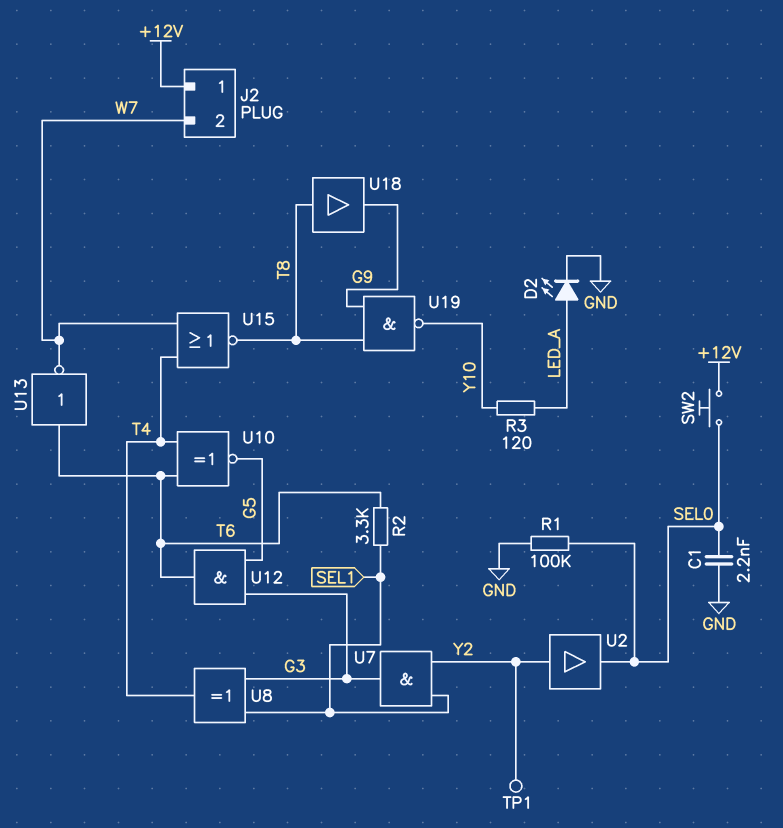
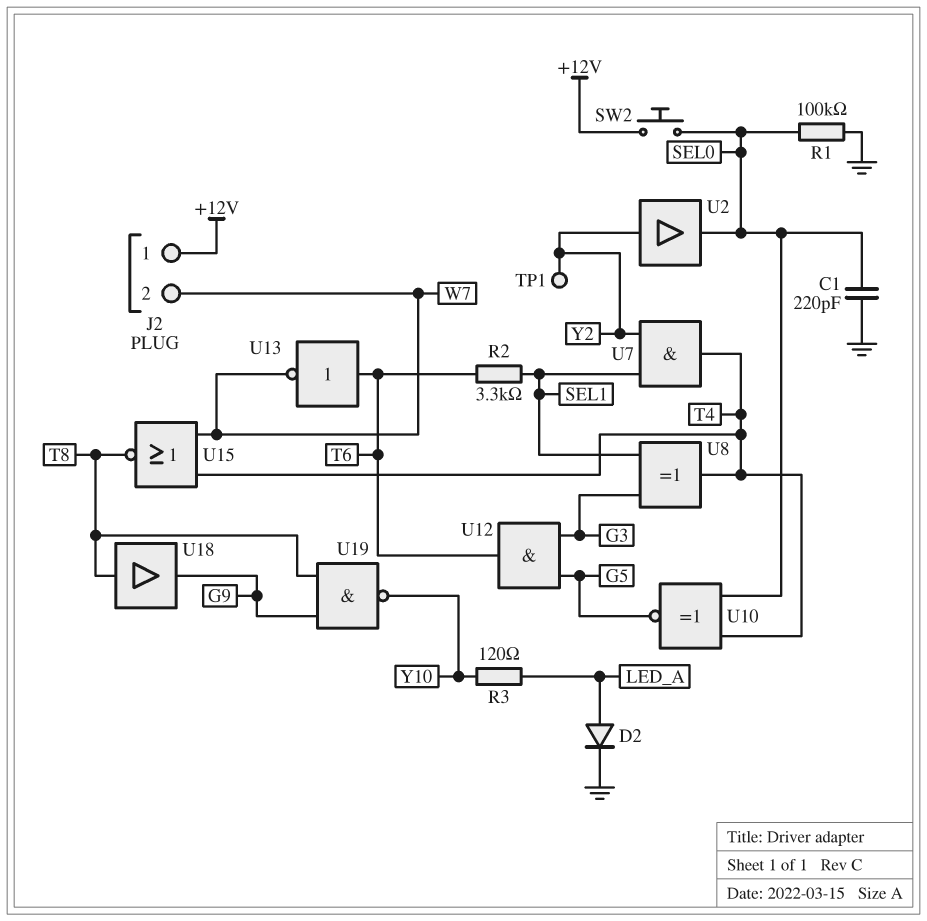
C1: 2.2nF (GND, SEL0) -> 220pF (GND, SEL0)
D2: LED (A LED_A, K GND) -> diode (A LED_A, K GND)
U7: AND (in SEL1, in Y2, out G3) -> AND (in SEL1, in Y2, out T4)
U10: XNOR (in T4, in T6, out G5) -> XNOR (in SEL0, in T4, out G5)

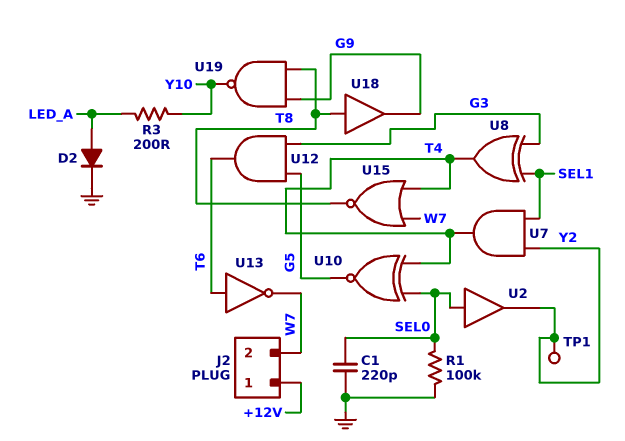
R2: 3.3k (SEL1, T6) -> none
R3: 120 (LED_A, Y10) -> 200 (LED_A, Y10)
SW2: button (+12V, SEL0) -> none
U2: buffer (in Y2, out SEL0) -> buffer (in SEL0, out Y2)

